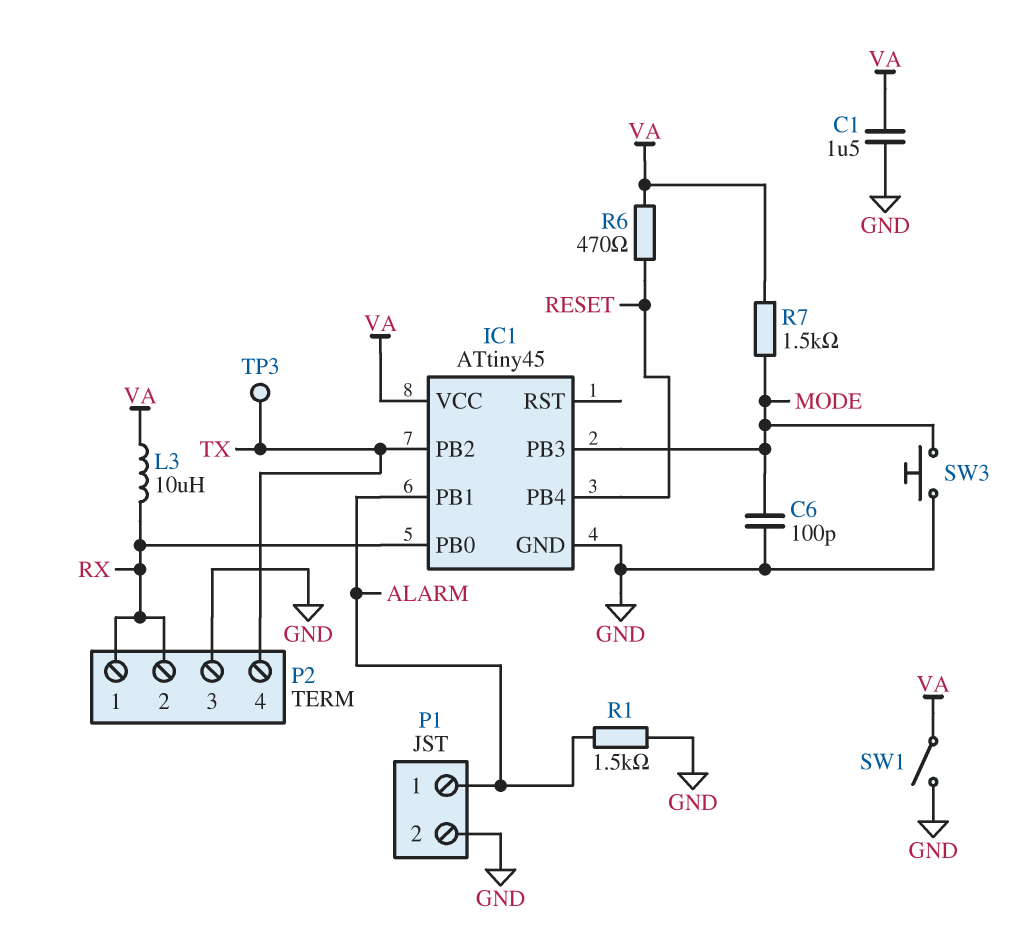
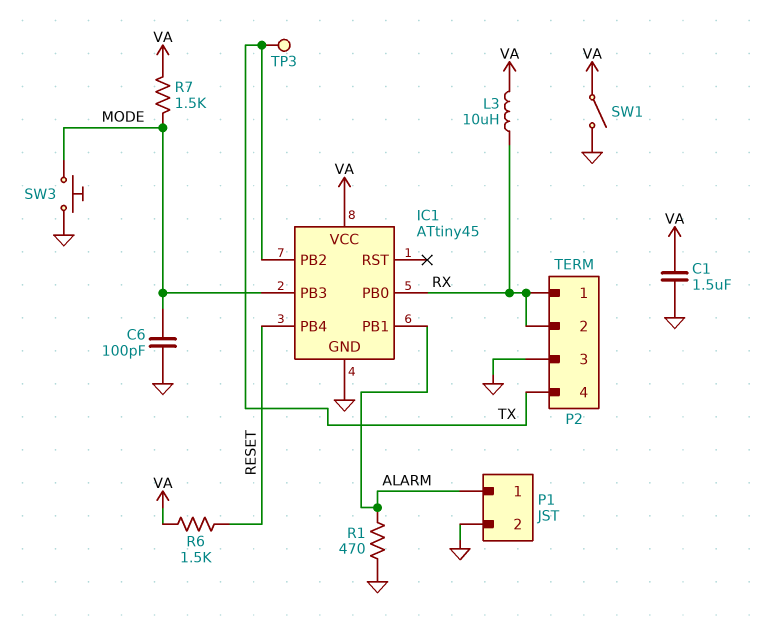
R1: 1.5k (ALARM, GND) -> 470 (ALARM, GND)
R6: 470 (RESET, VA) -> 1.5k (RESET, VA)

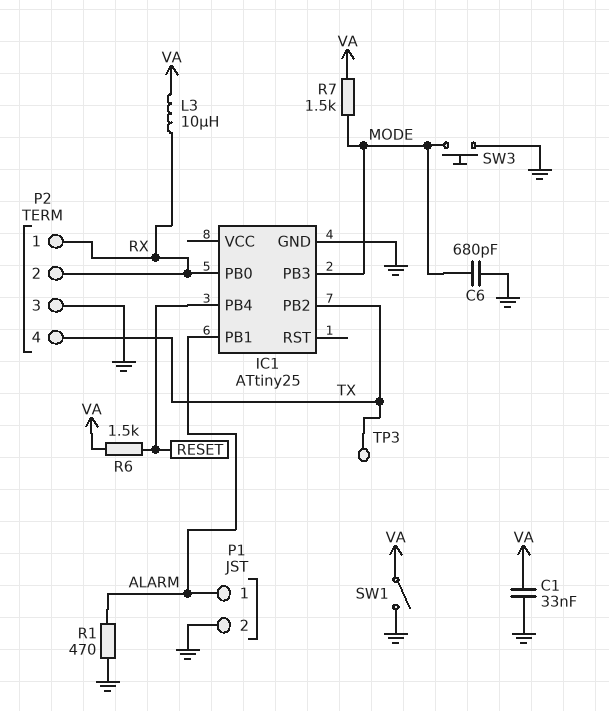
C1: 1.5uF (GND, VA) -> 33nF (GND, VA)
C6: 100pF (GND, MODE) -> 680pF (GND, MODE)
IC1: ATtiny45 -> ATtiny25
IC1 pin VCC: VA -> none

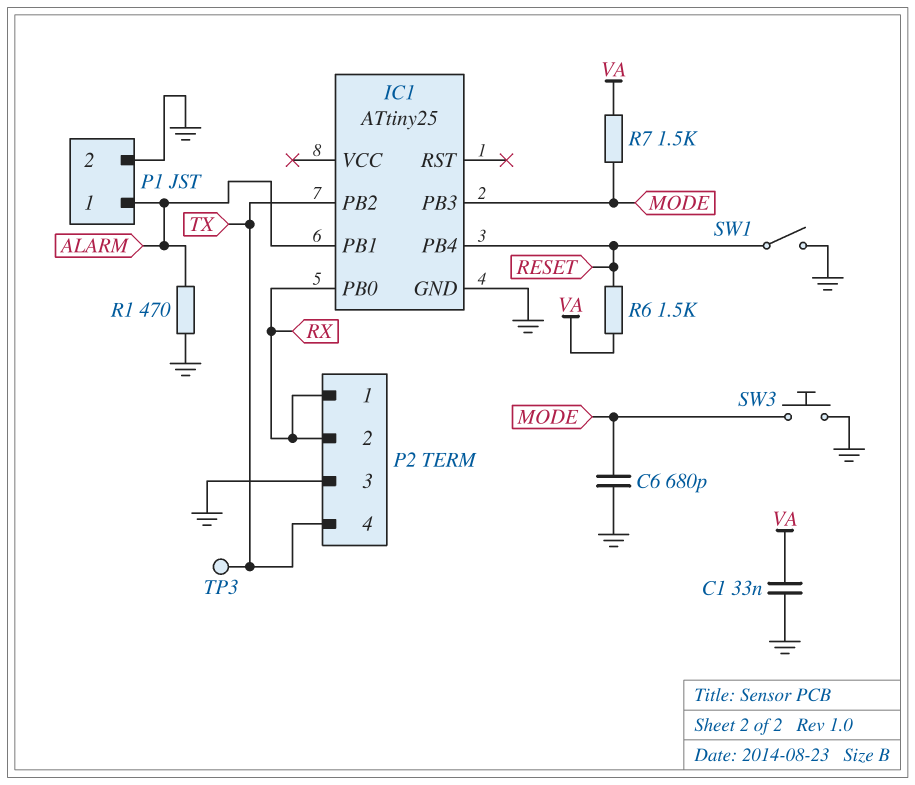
L3: 10uH (RX, VA) -> none
SW1: switch (GND, VA) -> switch (GND, RESET)

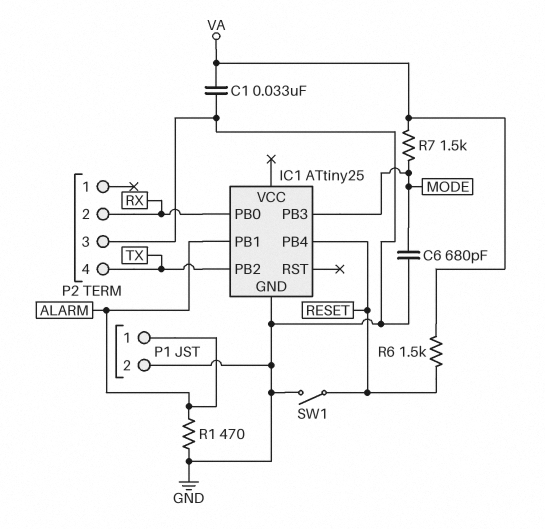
P2 pin 1: RX -> none
SW3: button (GND, MODE) -> none
TP3: test point (TX) -> none

